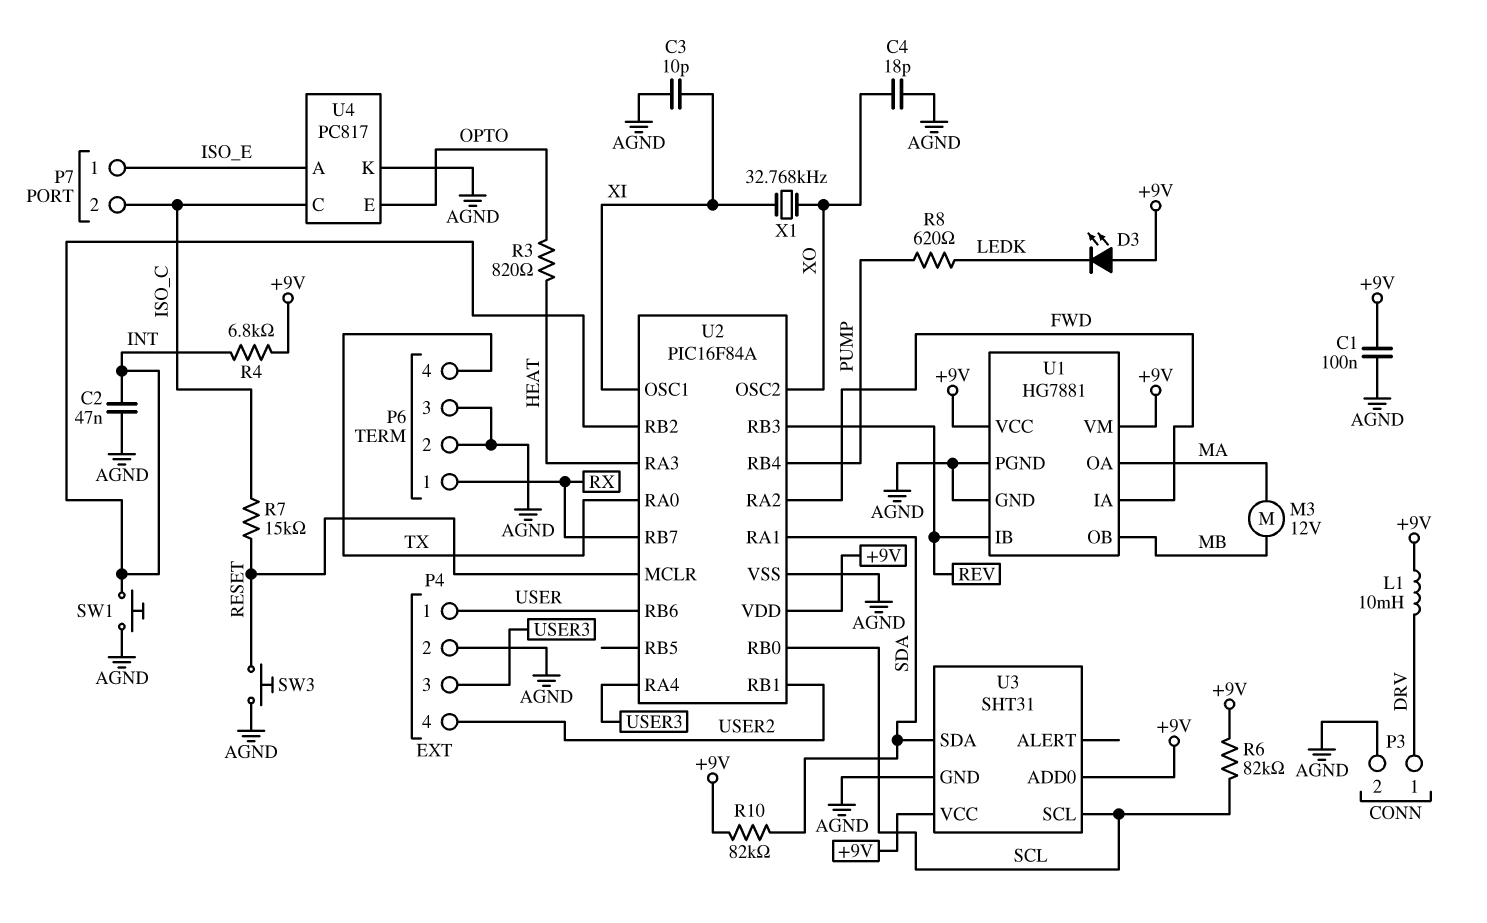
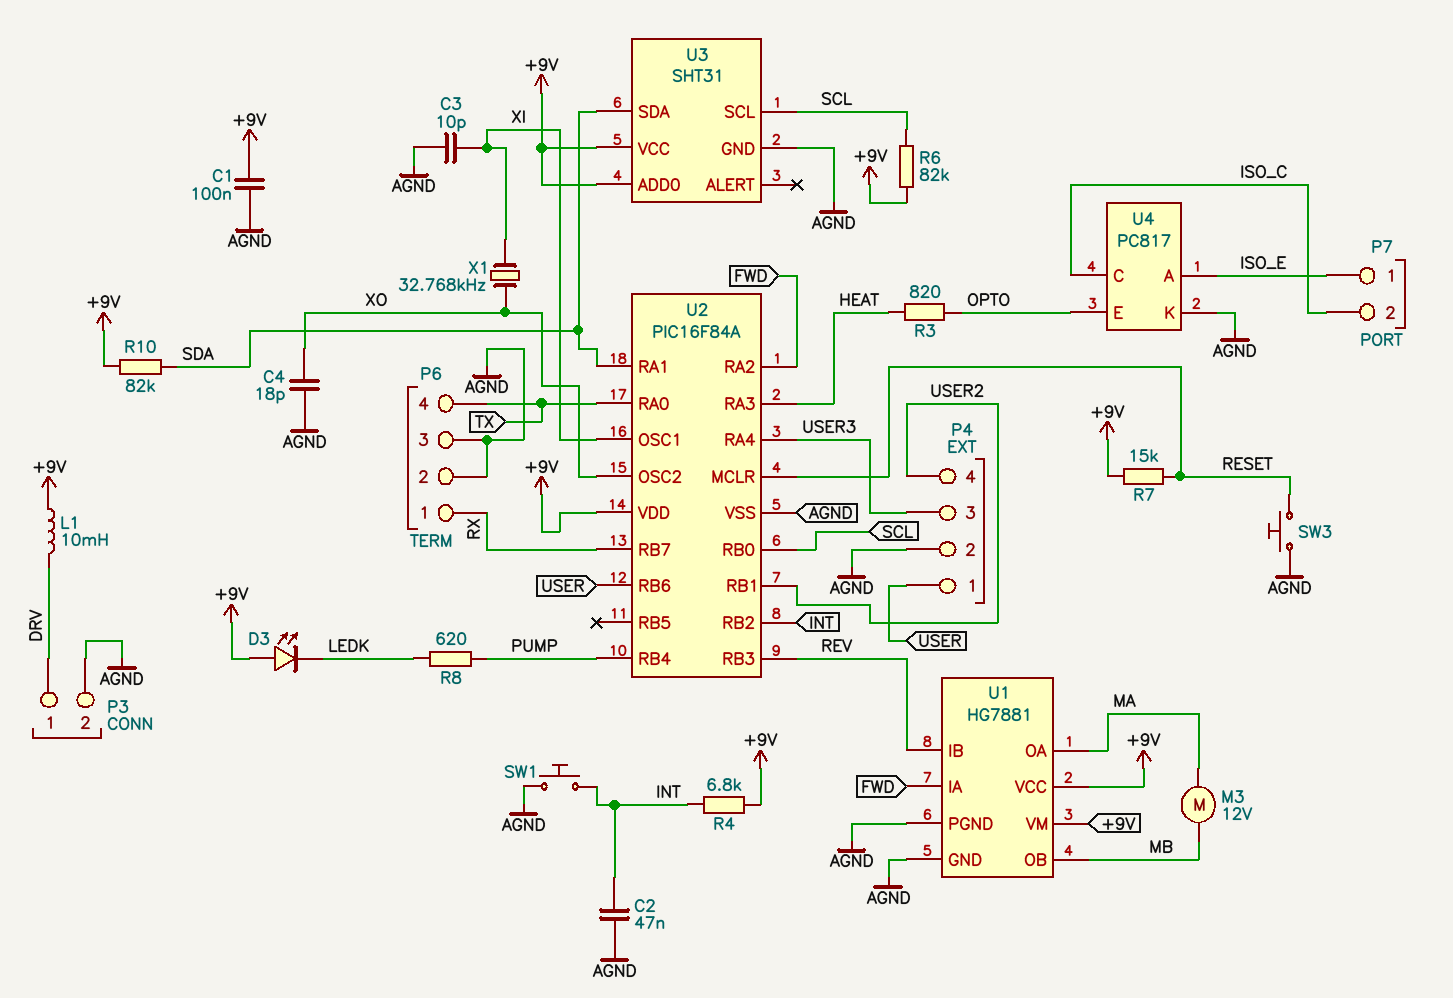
R7: 15k (ISO_C, RESET) -> 15k (+9V, RESET)

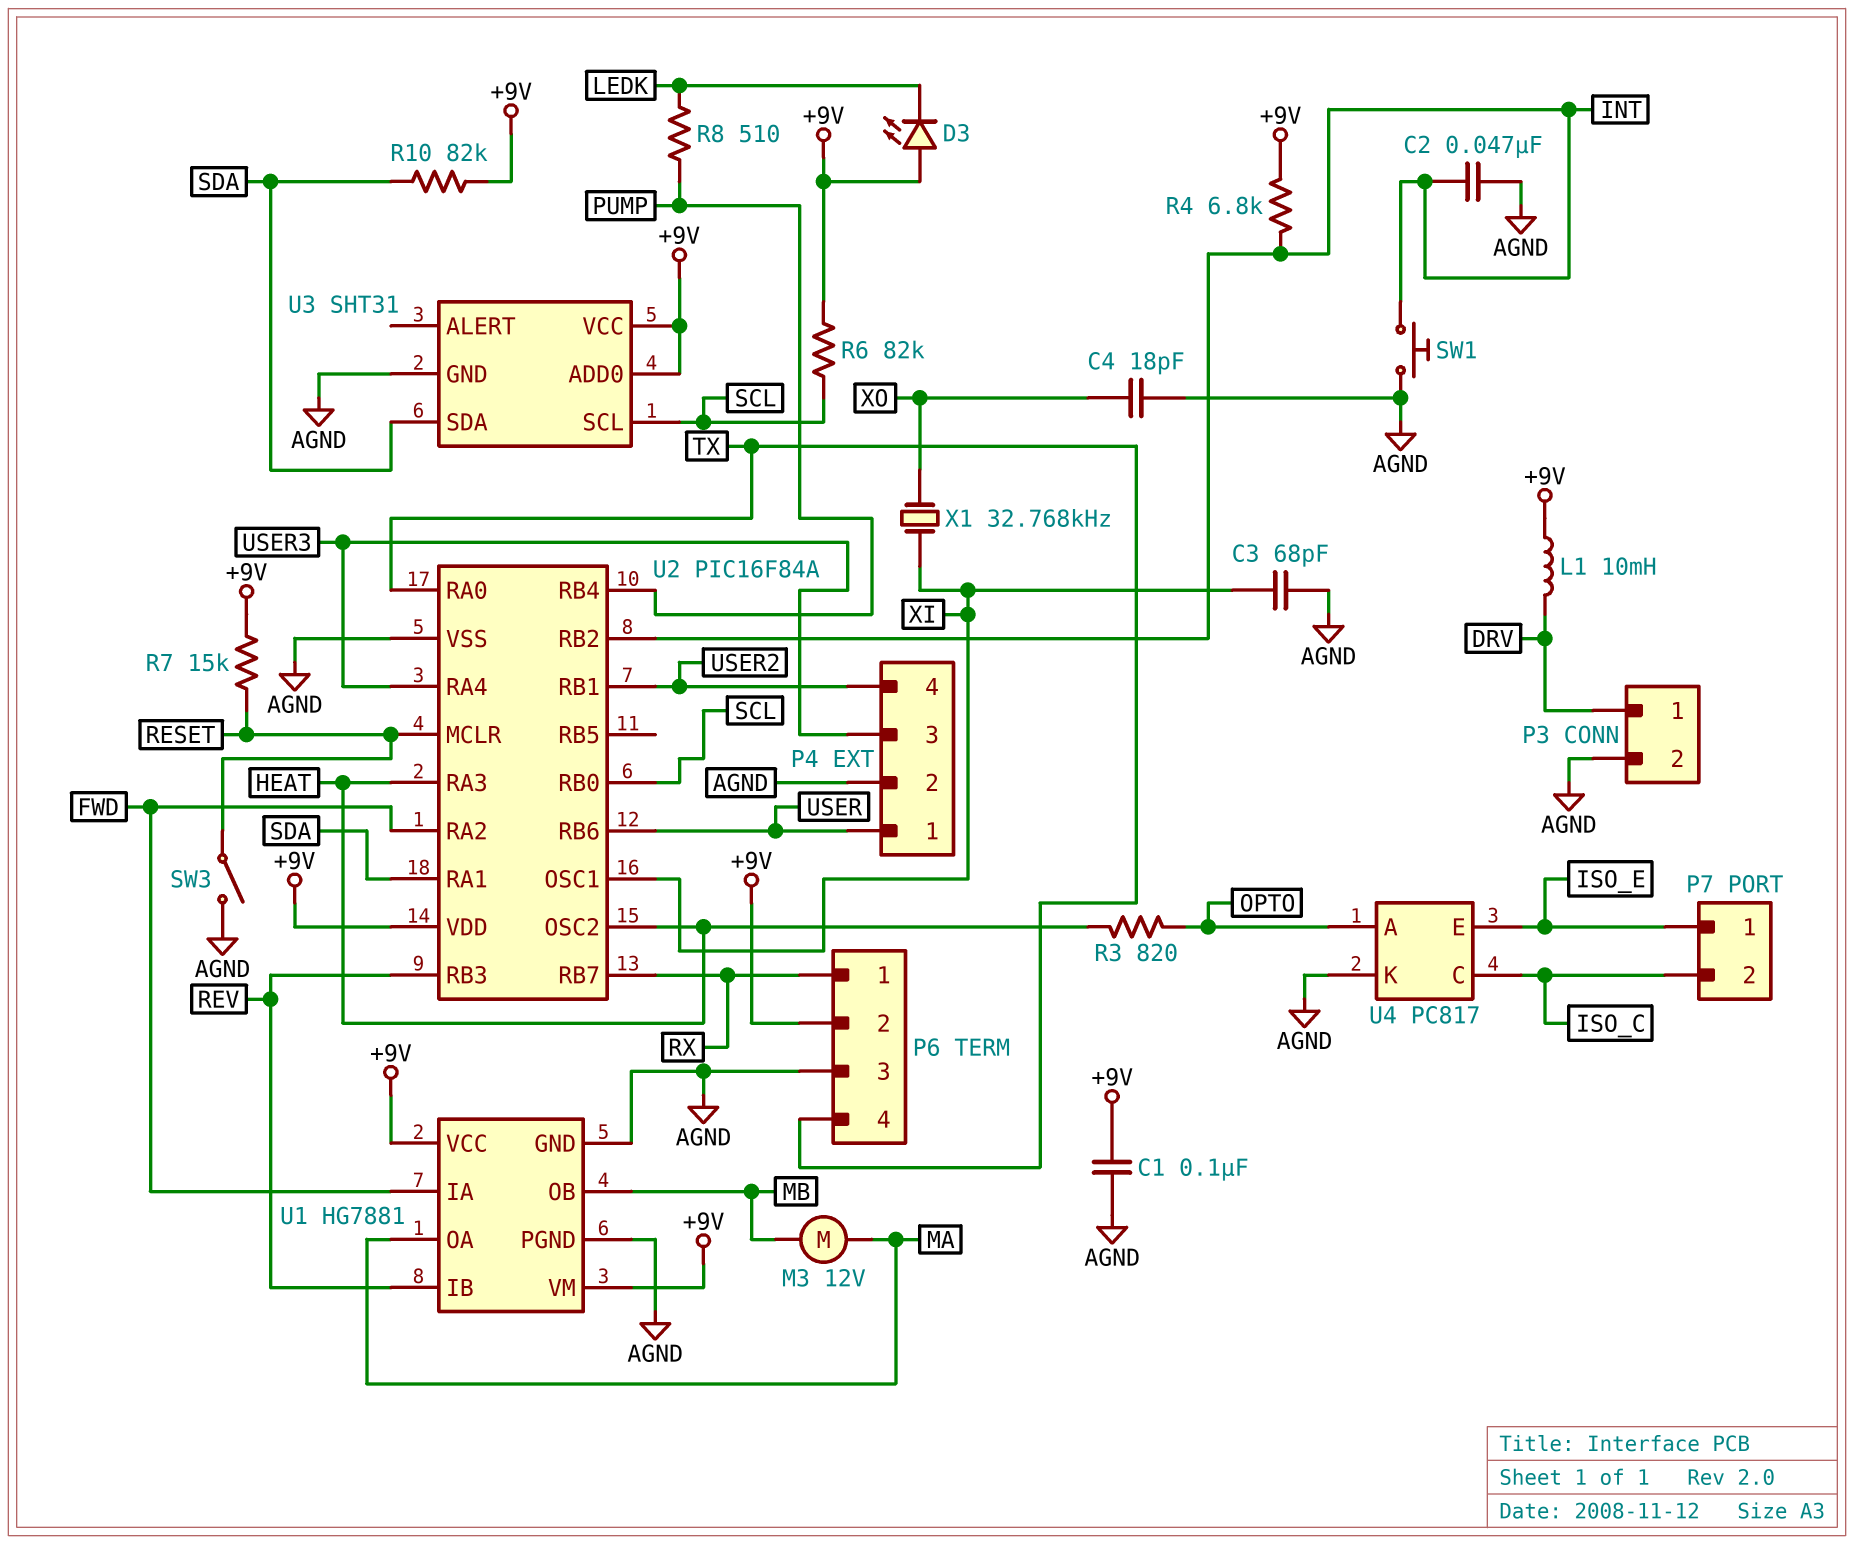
C3: 10pF (AGND, XI) -> 68pF (AGND, XI)
P6 pin 2: AGND -> +9V
R8: 620 (LEDK, PUMP) -> 510 (LEDK, PUMP)
SW3: button (AGND, RESET) -> switch (AGND, RESET)
U2 pin OSC2: XO -> HEAT
U4 pin A: ISO_E -> OPTO
U4 pin E: OPTO -> ISO_E

